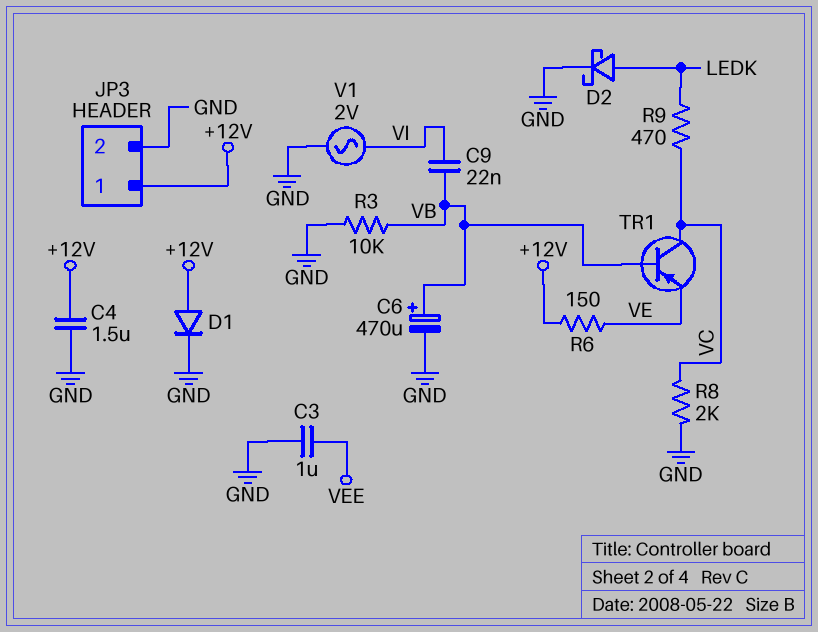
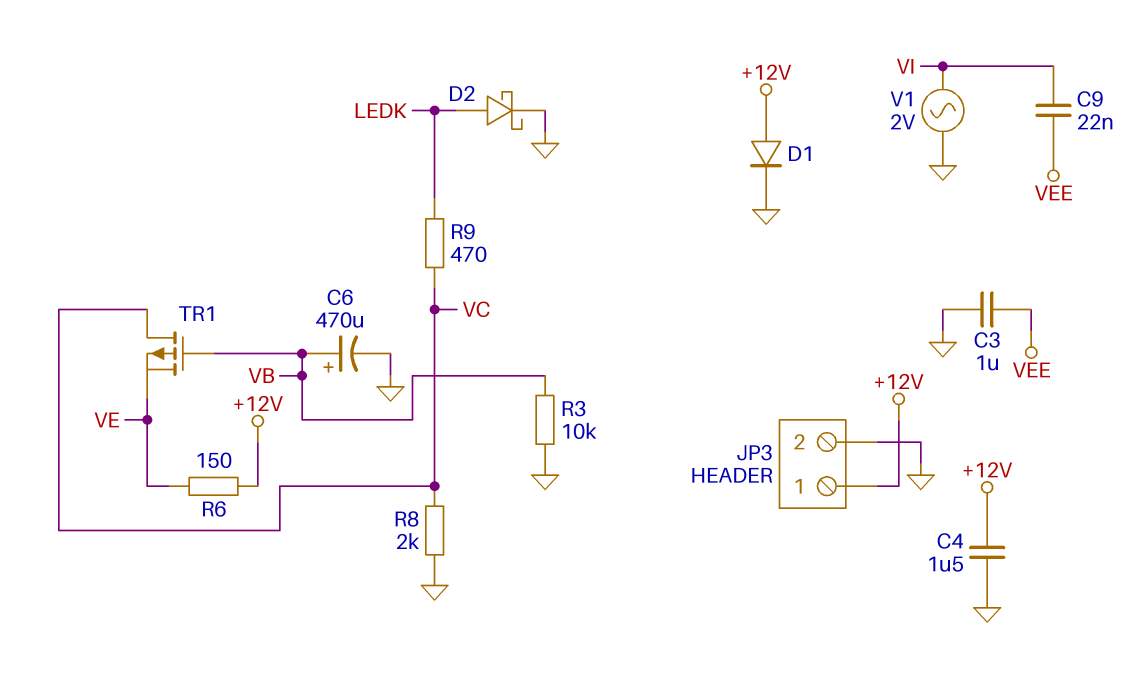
C9: 22nF (VB, VI) -> 22nF (VEE, VI)
TR1: PNP (B VB, C VC, E VE) -> PMOS (G VB, D VC, S VE)

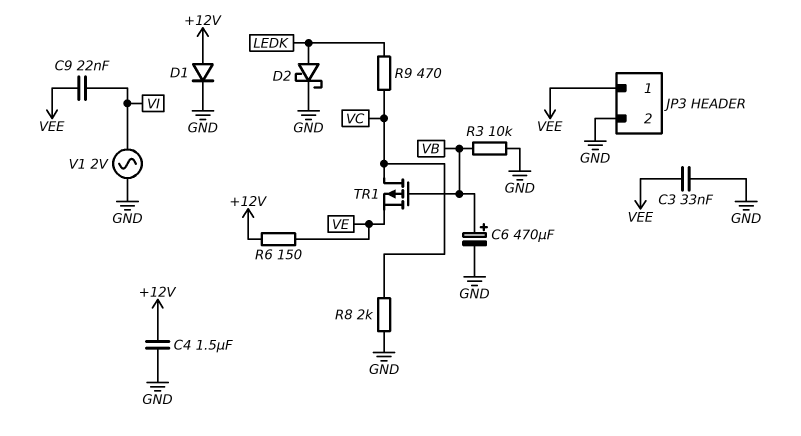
C3: 1uF (GND, VEE) -> 33nF (GND, VEE)
JP3 pin 1: +12V -> VEE

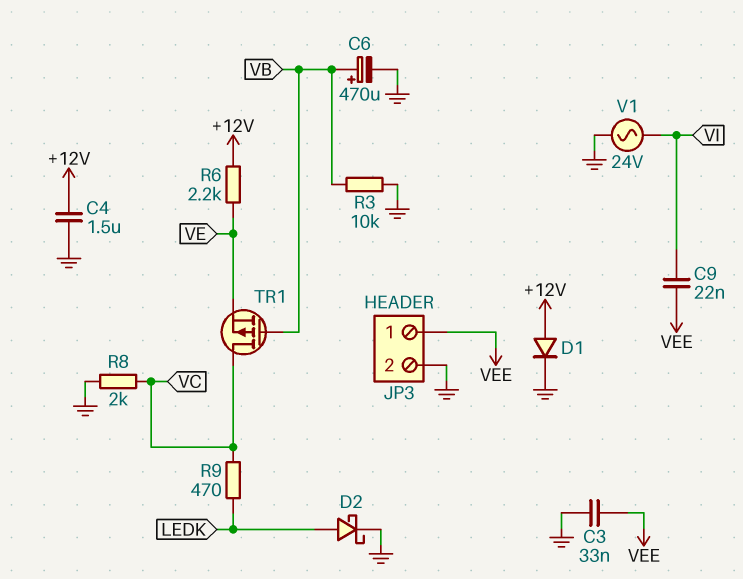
R6: 150 (+12V, VE) -> 2.2k (+12V, VE)
V1: AC 2V (GND, VI) -> AC 24V (GND, VI)

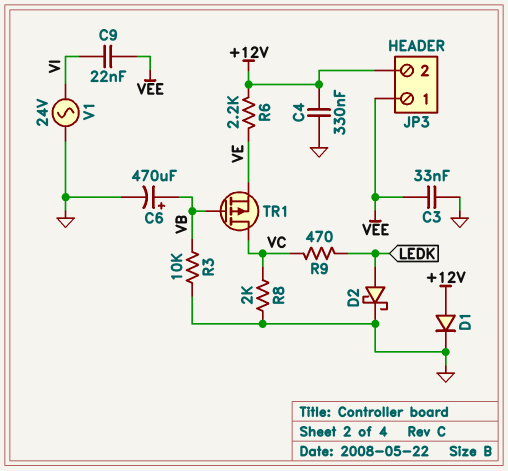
C4: 1.5uF (+12V, GND) -> 330nF (+12V, GND)
JP3 pin 2: GND -> +12V

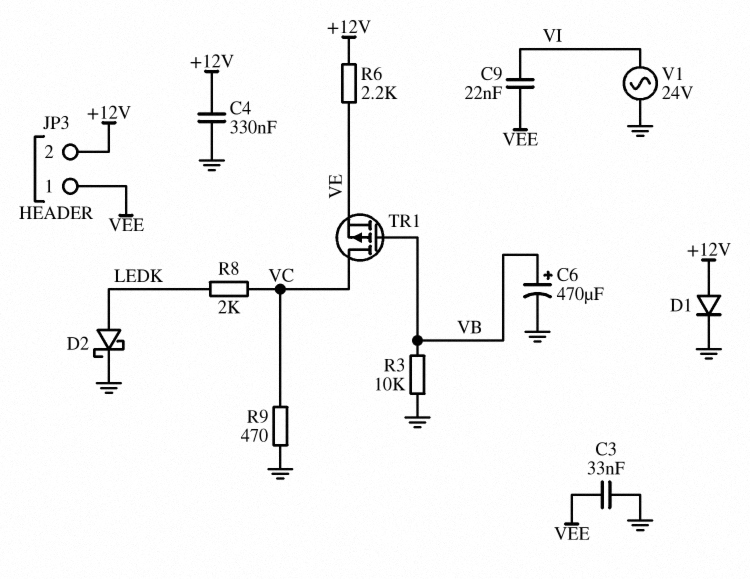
R8: 2k (GND, VC) -> 2k (LEDK, VC)
R9: 470 (LEDK, VC) -> 470 (GND, VC)

